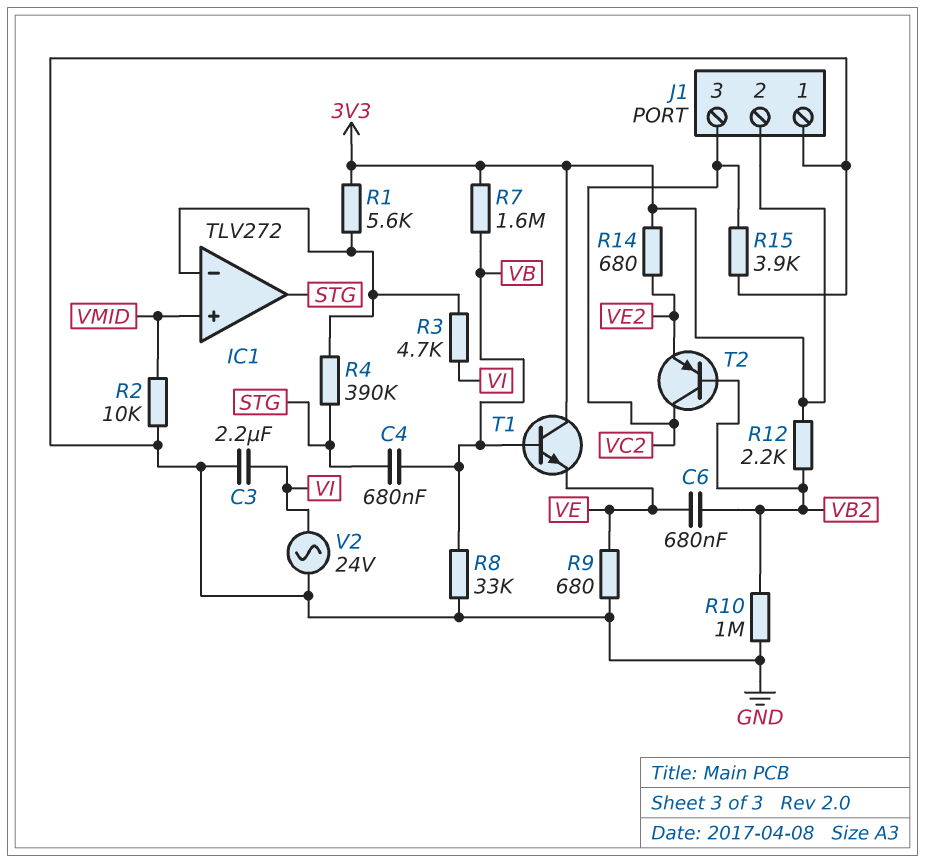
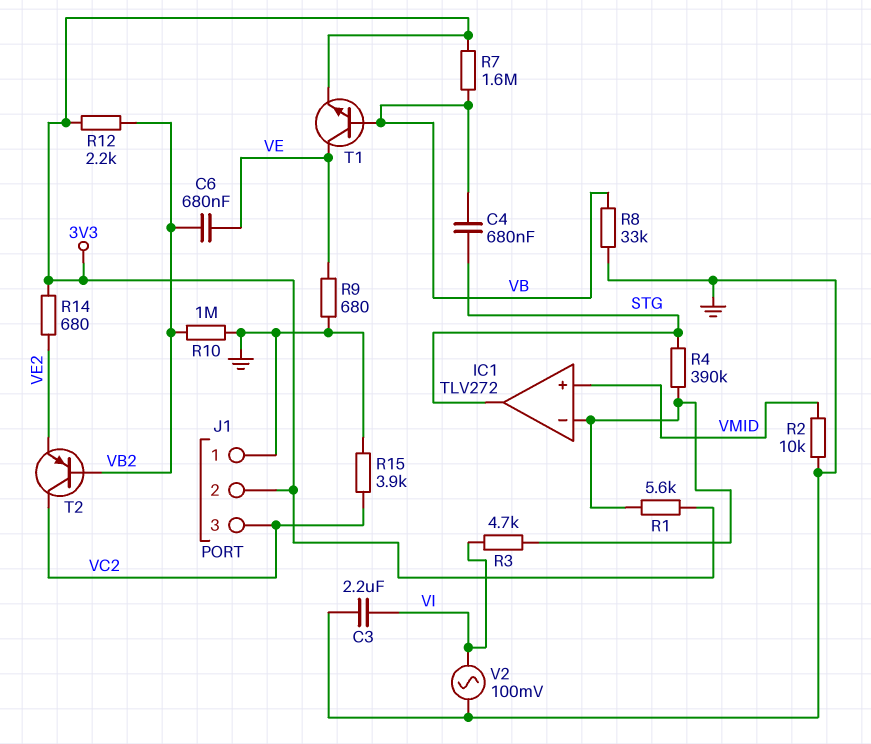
T1: NPN (B VB, C 3V3, E VE) -> NPN (B VB, C VE, E 3V3)
V2: AC 24V (GND, VI) -> AC 100mV (GND, VI)

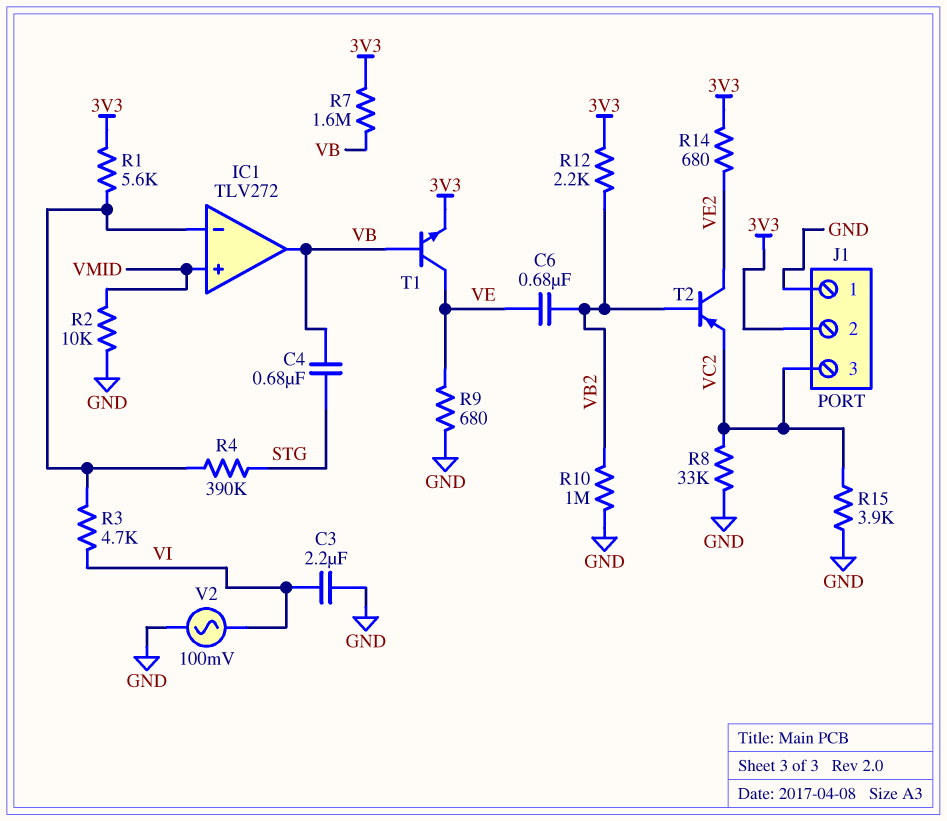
IC1 pin out: STG -> VB
R8: 33k (GND, VB) -> 33k (GND, VC2)
T2: PNP (B VB2, C VC2, E VE2) -> PNP (B VB2, C VE2, E VC2)

